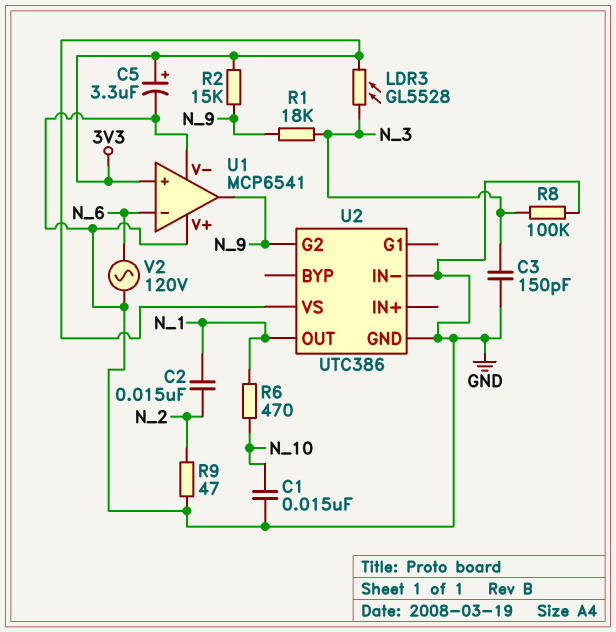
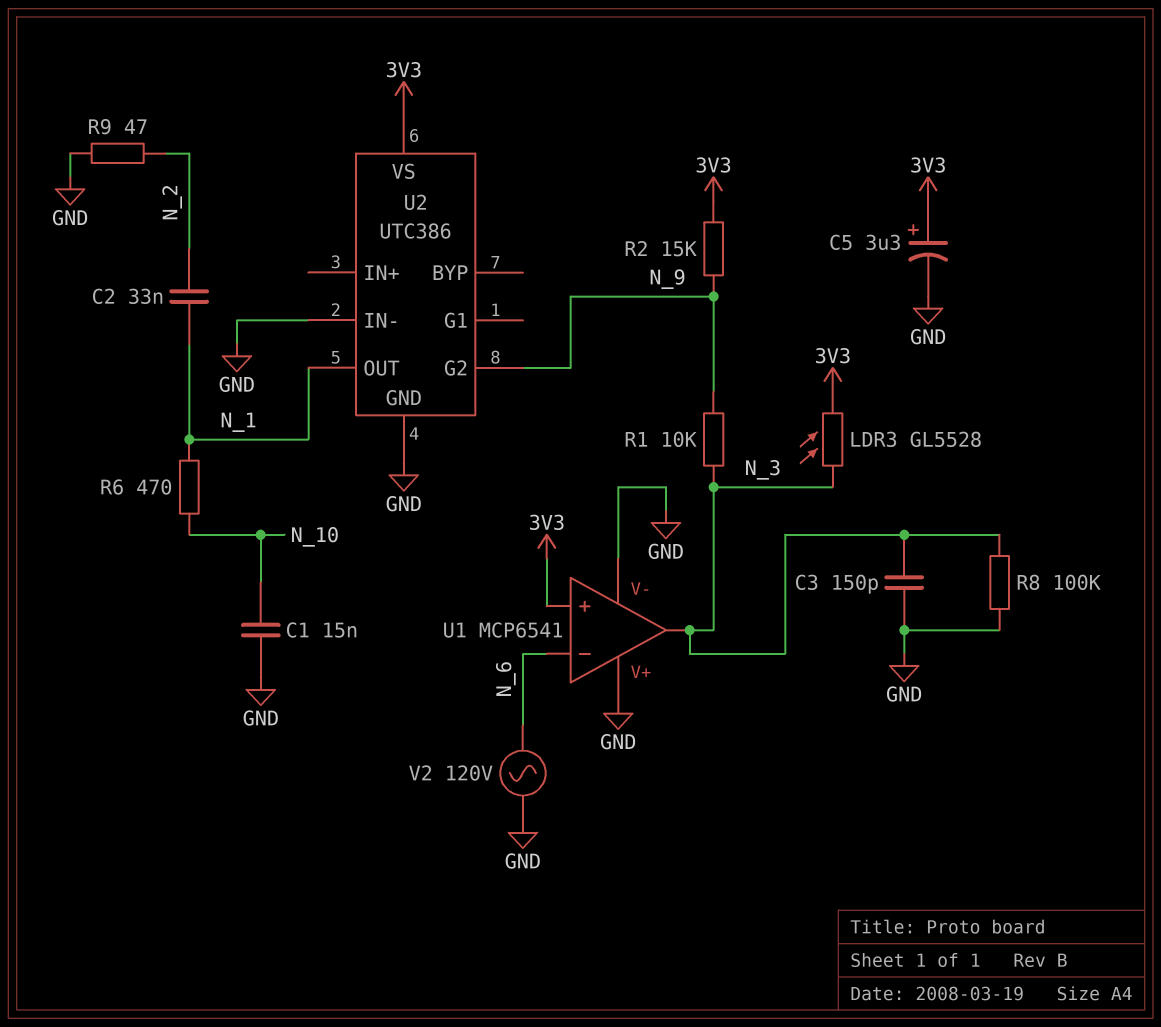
C2: 15nF (N_1, N_2) -> 33nF (N_1, N_2)
R1: 18k (N_3, N_9) -> 10k (N_3, N_9)
U1 pin out: N_9 -> N_3

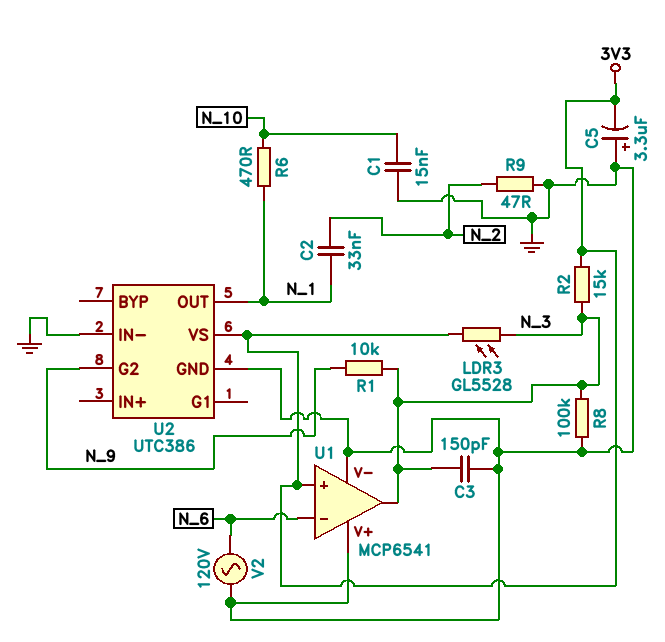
C5: 3.3uF (plus 3V3, minus GND) -> 3.3uF (plus GND, minus 3V3)
R2: 15k (3V3, N_9) -> 15k (3V3, N_3)

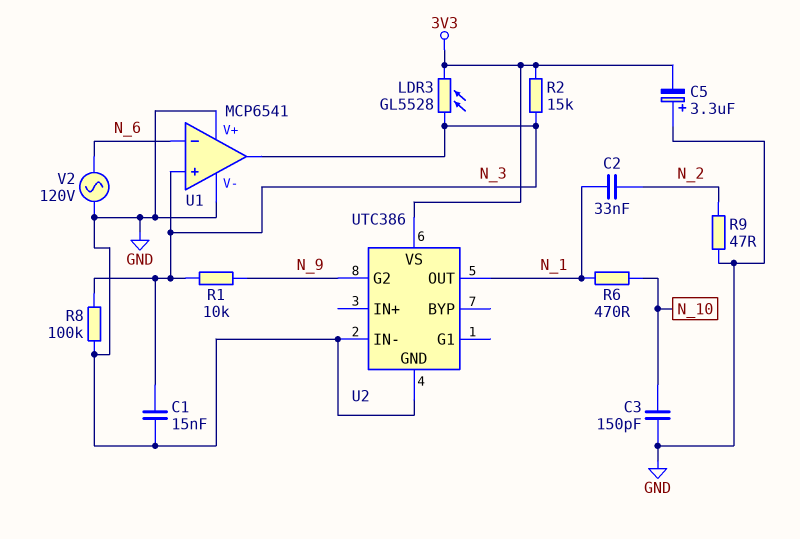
C1: 15nF (GND, N_10) -> 15nF (GND, N_3)
C3: 150pF (GND, N_3) -> 150pF (GND, N_10)
U1 pin in+: 3V3 -> N_3

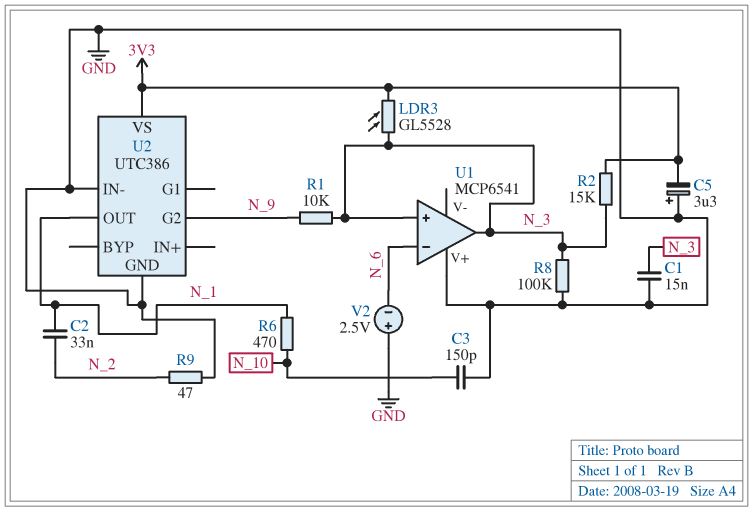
U1 pin V-: GND -> none
V2: AC 120V (GND, N_6) -> 2.5V (plus GND, minus N_6)

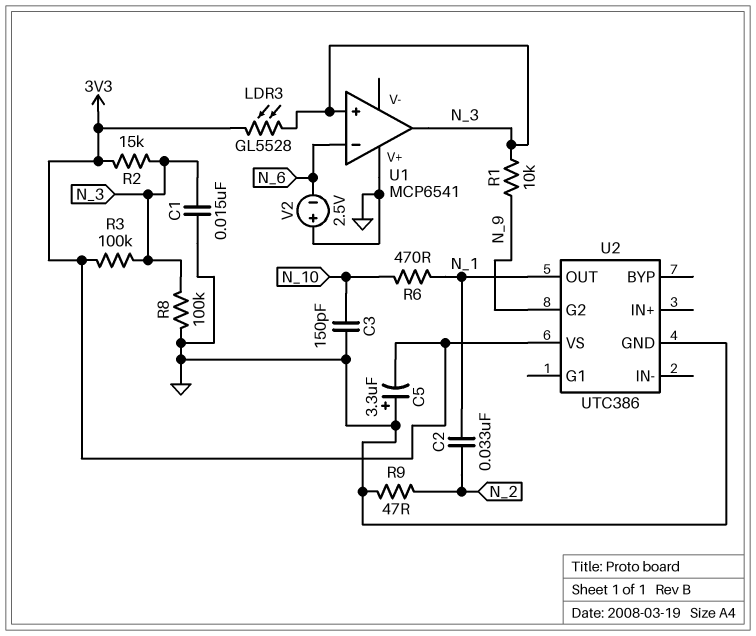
R3: none -> 100k (3V3, N_3)
U2 pin IN-: GND -> none

